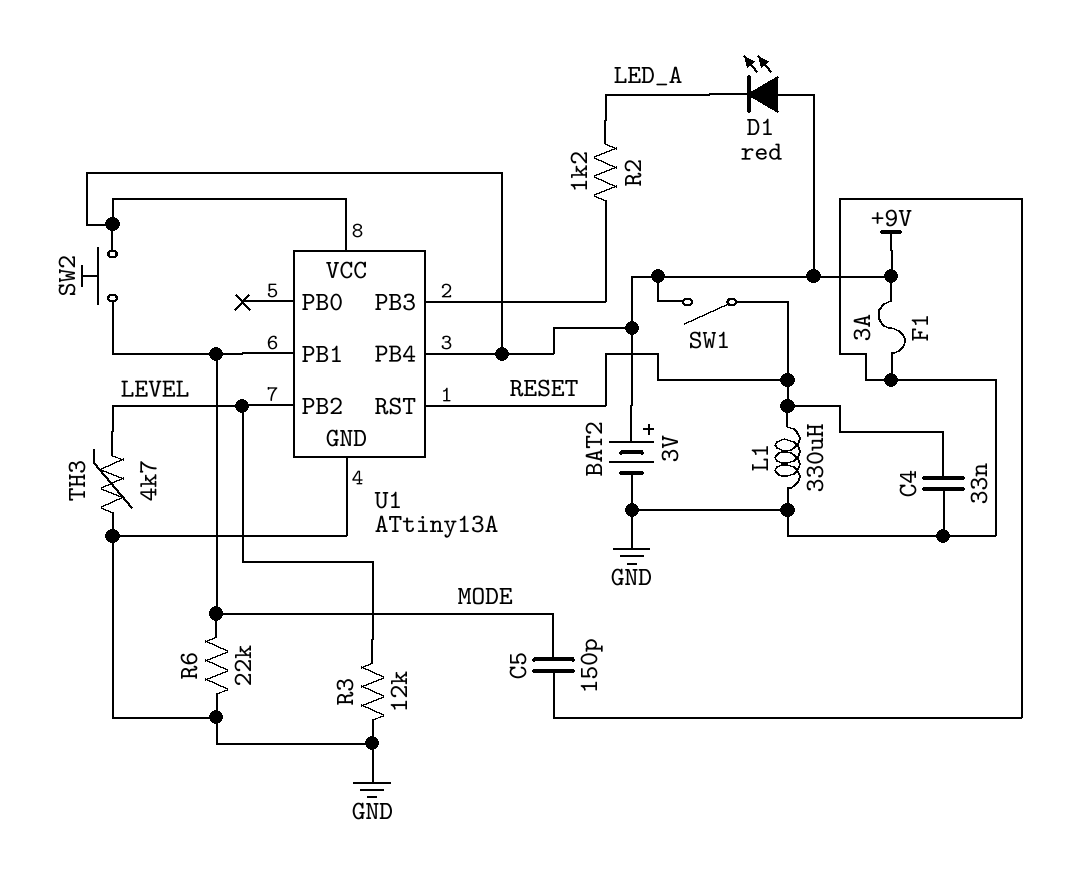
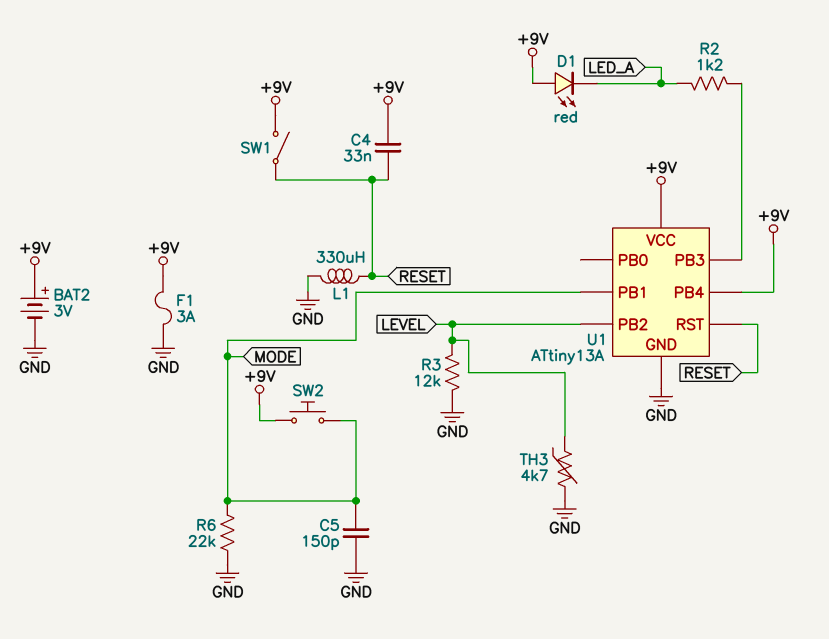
C4: 33nF (GND, RESET) -> 33nF (+9V, RESET)

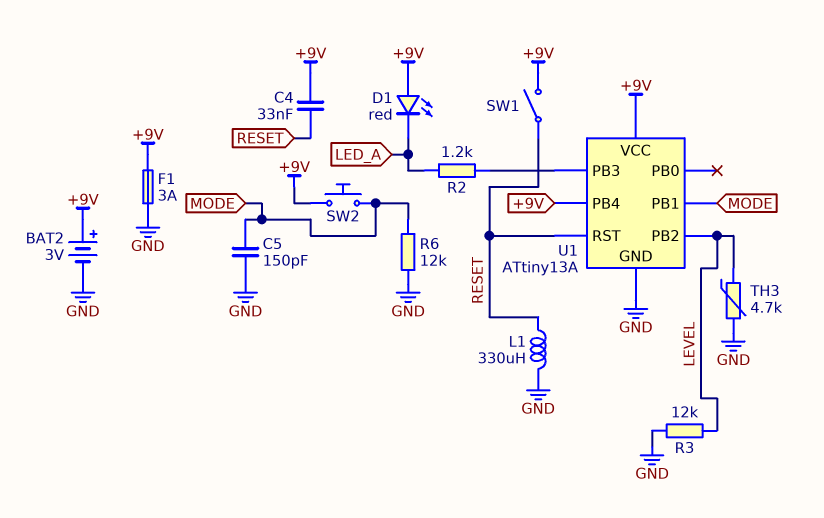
R6: 22k (GND, MODE) -> 12k (GND, MODE)

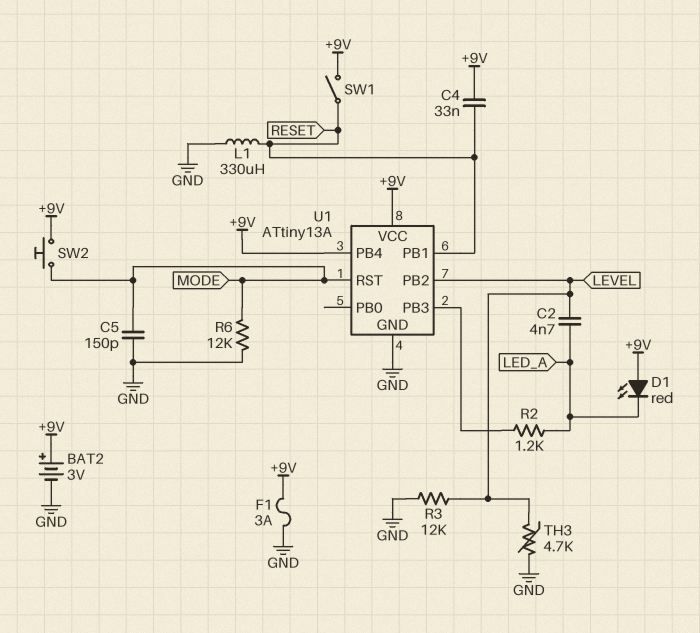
C2: none -> 4.7nF (LED_A, LEVEL)
U1 pin PB1: MODE -> RESET
U1 pin RST: RESET -> MODE

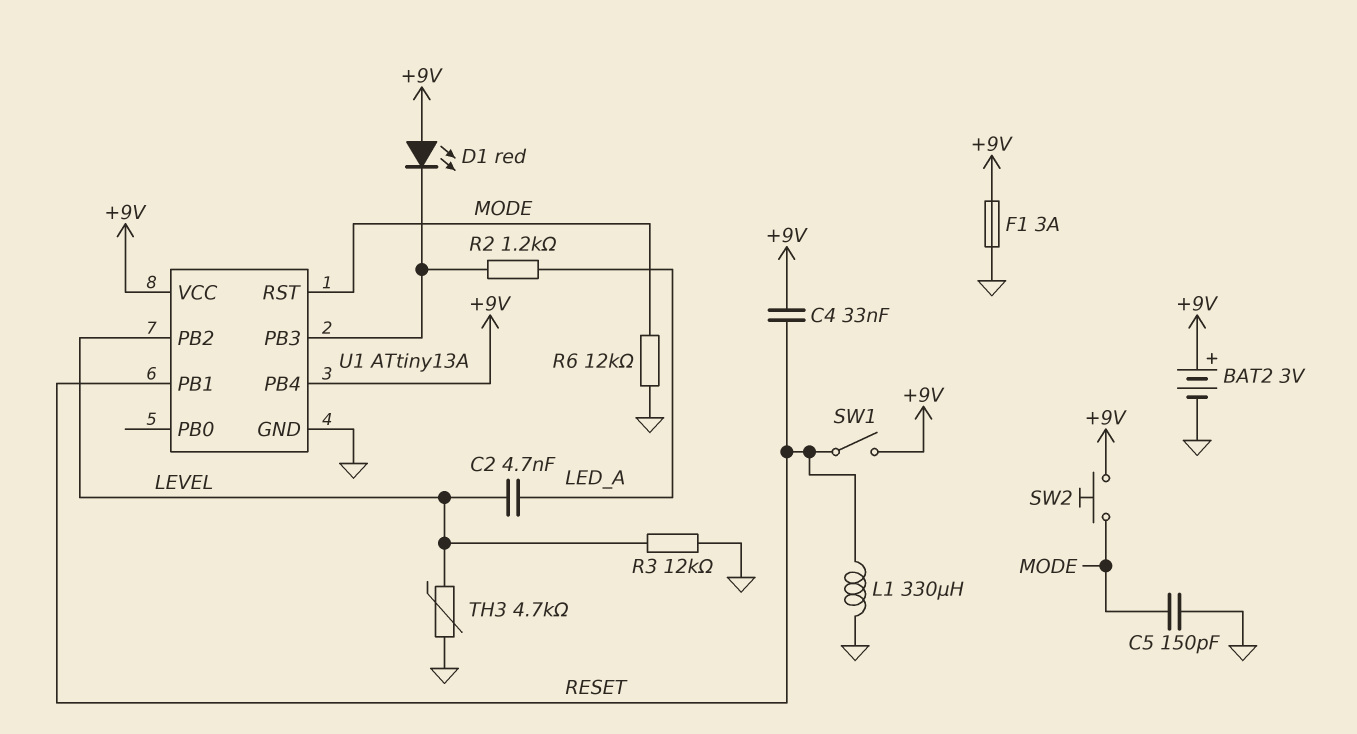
D1: LED red (A +9V, K LED_A) -> LED red (A +9V, K U1/PB3)

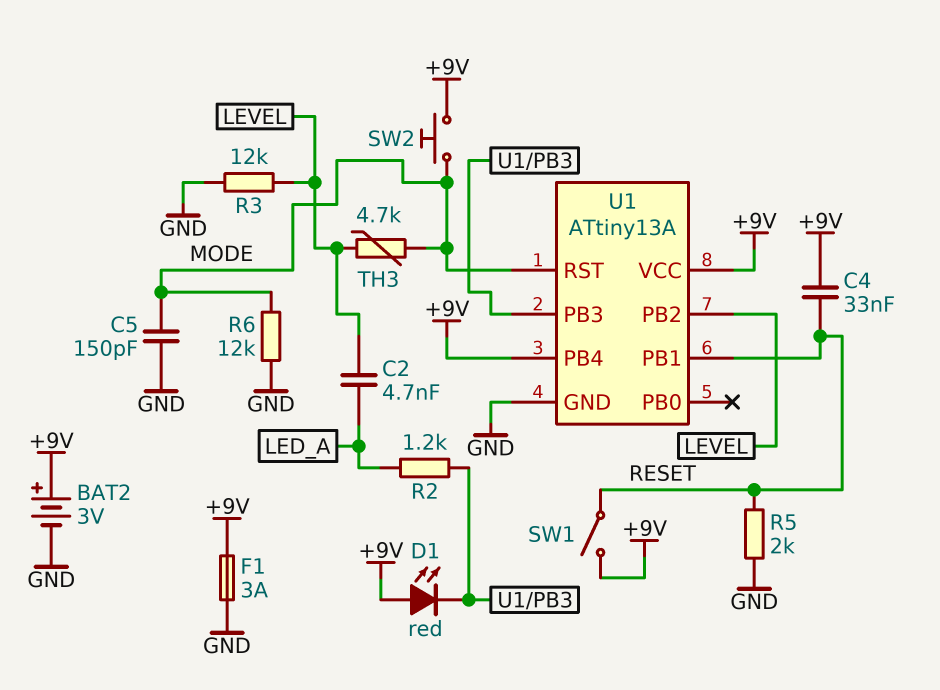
L1: 330uH (GND, RESET) -> none
R5: none -> 2k (GND, RESET)
TH3: 4.7k (GND, LEVEL) -> 4.7k (LEVEL, MODE)

